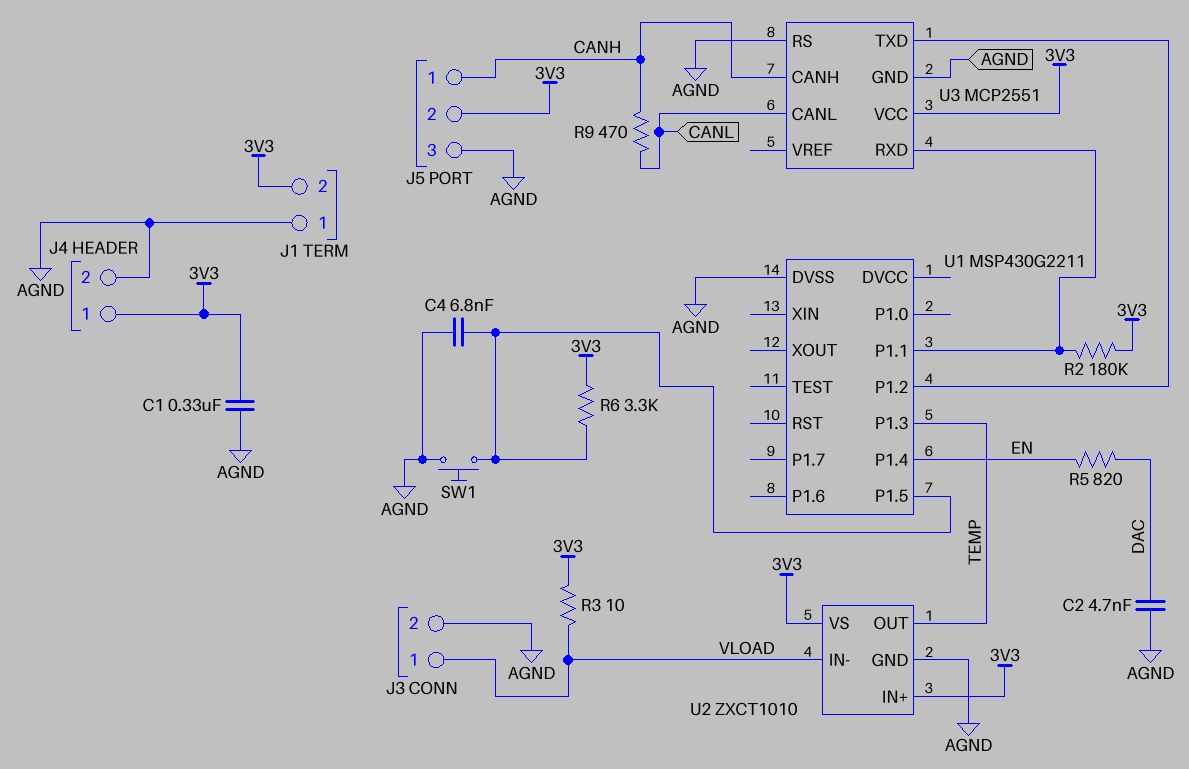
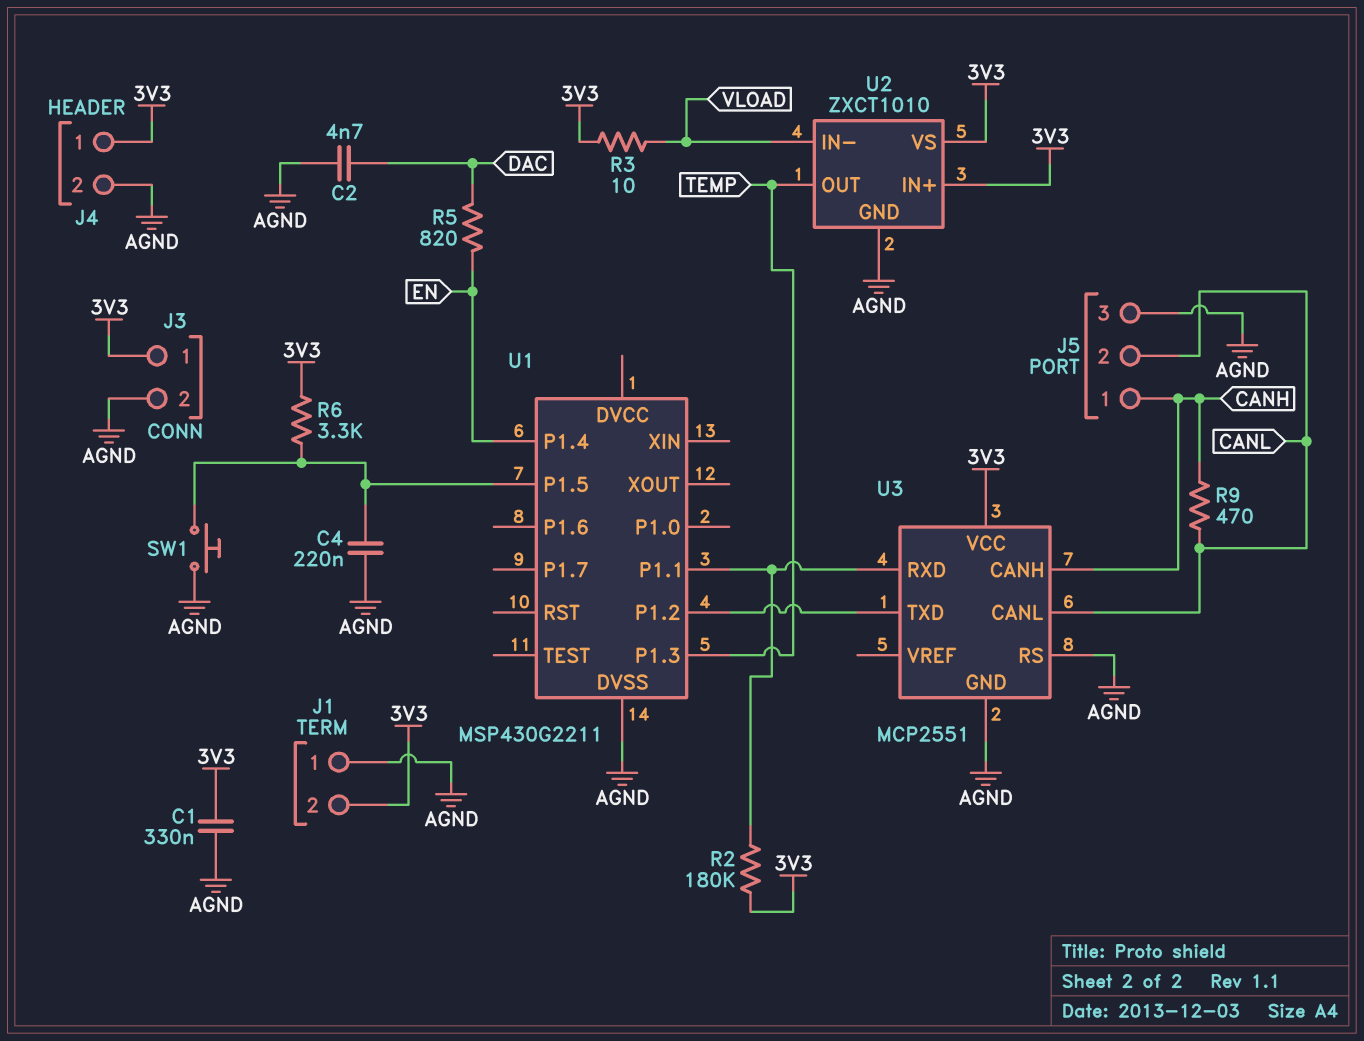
C4: 6.8nF (AGND, U1/P1.5) -> 220nF (AGND, U1/P1.5)
J3 pin 1: VLOAD -> 3V3
J5 pin 2: 3V3 -> CANL

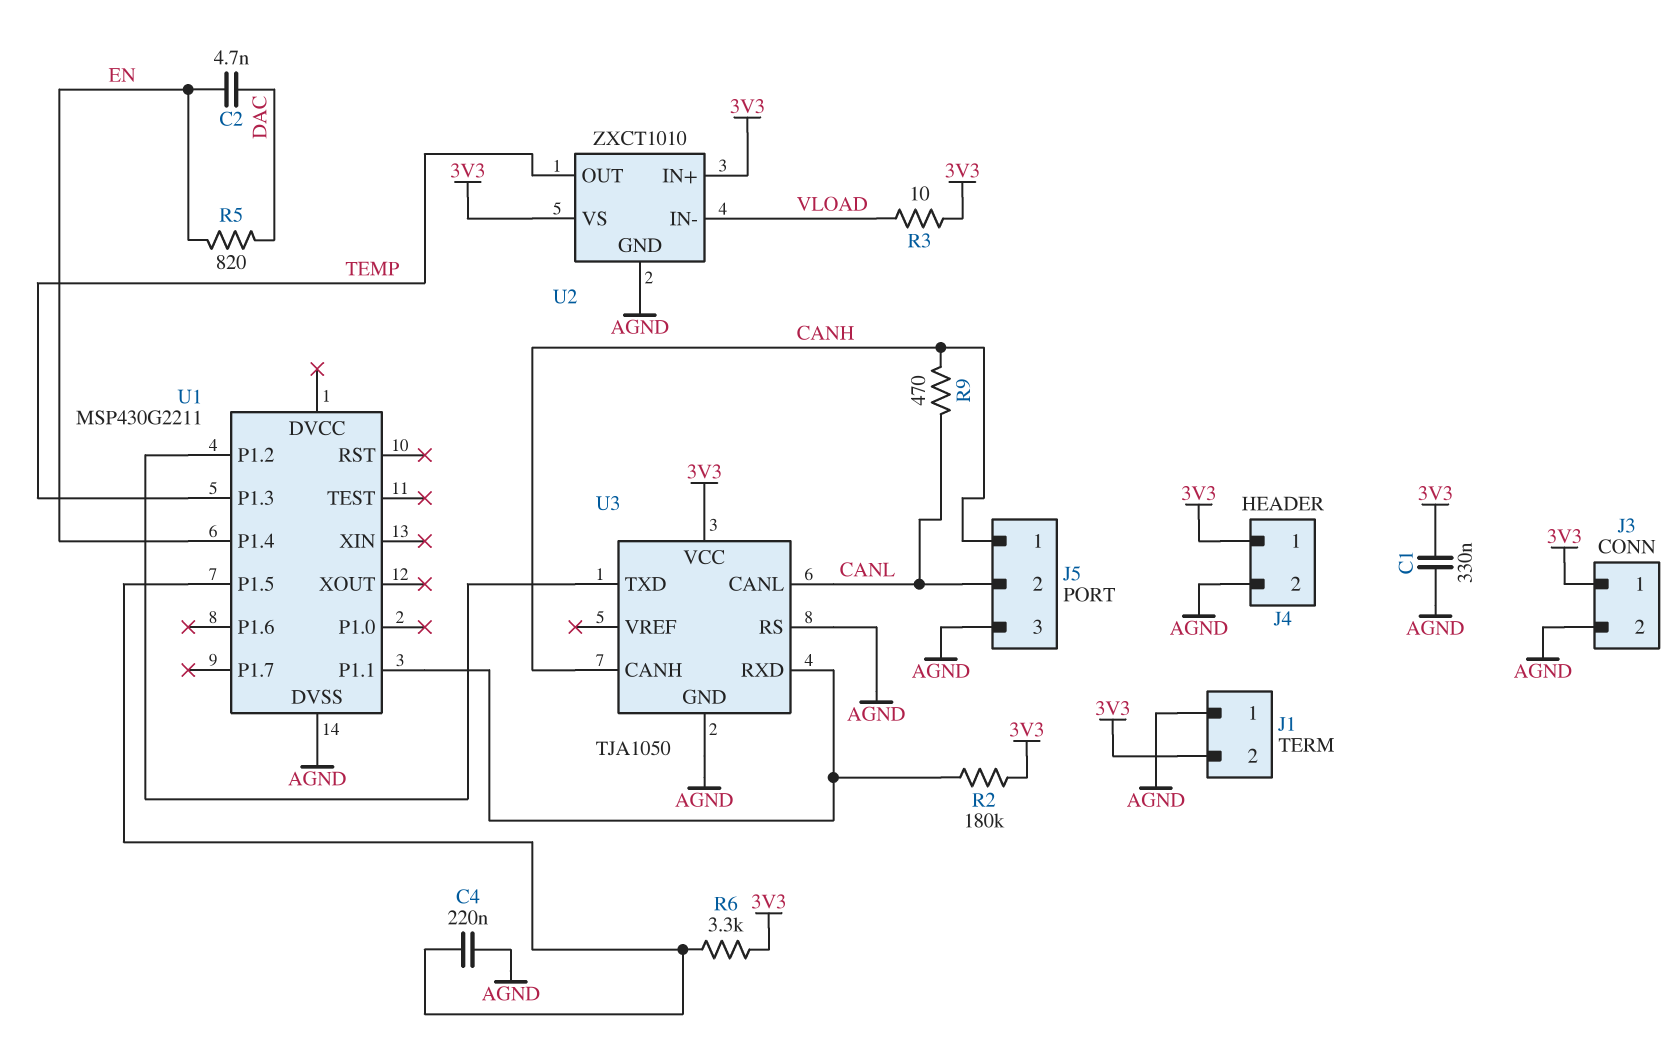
C2: 4.7nF (AGND, DAC) -> 4.7nF (DAC, EN)
SW1: button (AGND, U1/P1.5) -> none
U3: MCP2551 -> TJA1050

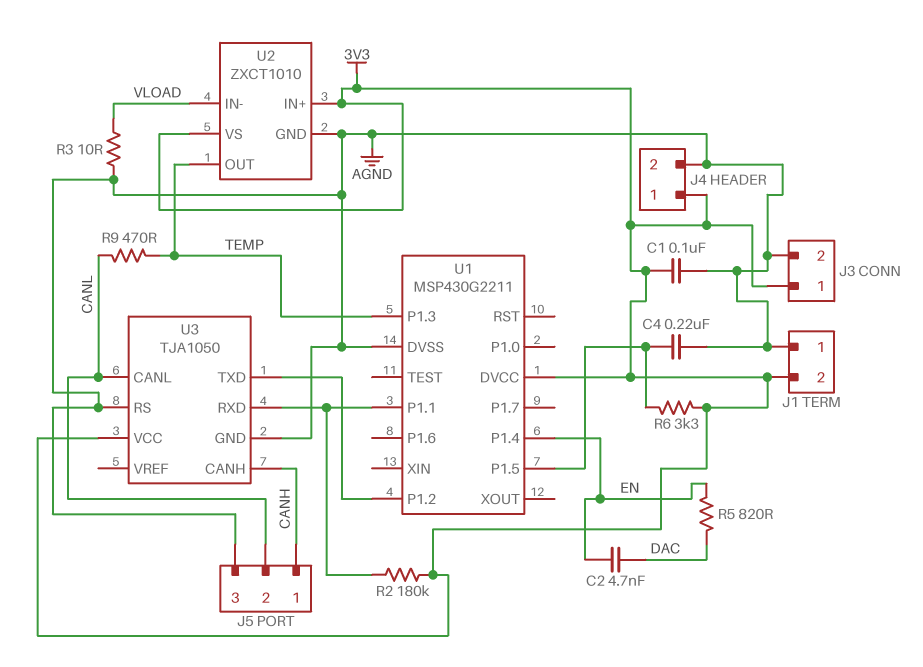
C1: 330nF (3V3, AGND) -> 100nF (3V3, AGND)
R3: 10 (3V3, VLOAD) -> 10 (AGND, VLOAD)
R9: 470 (CANH, CANL) -> 470 (CANL, TEMP)
U1 pin DVCC: none -> 3V3

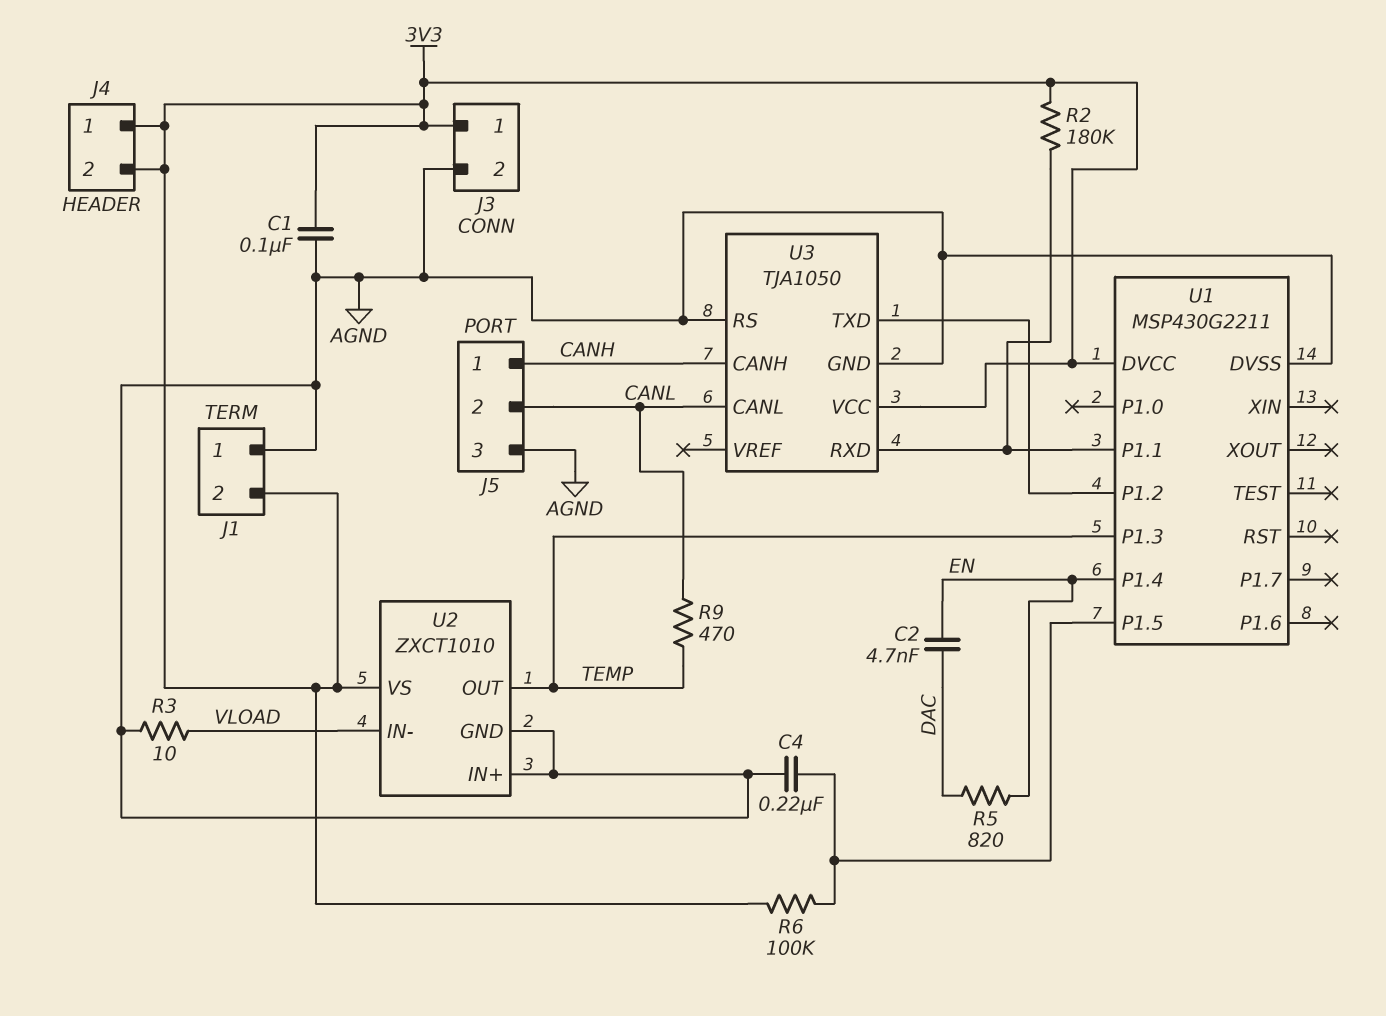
J4 pin 2: AGND -> 3V3
R6: 3.3k (3V3, U1/P1.5) -> 100k (3V3, U1/P1.5)
U2 pin IN+: 3V3 -> AGND

